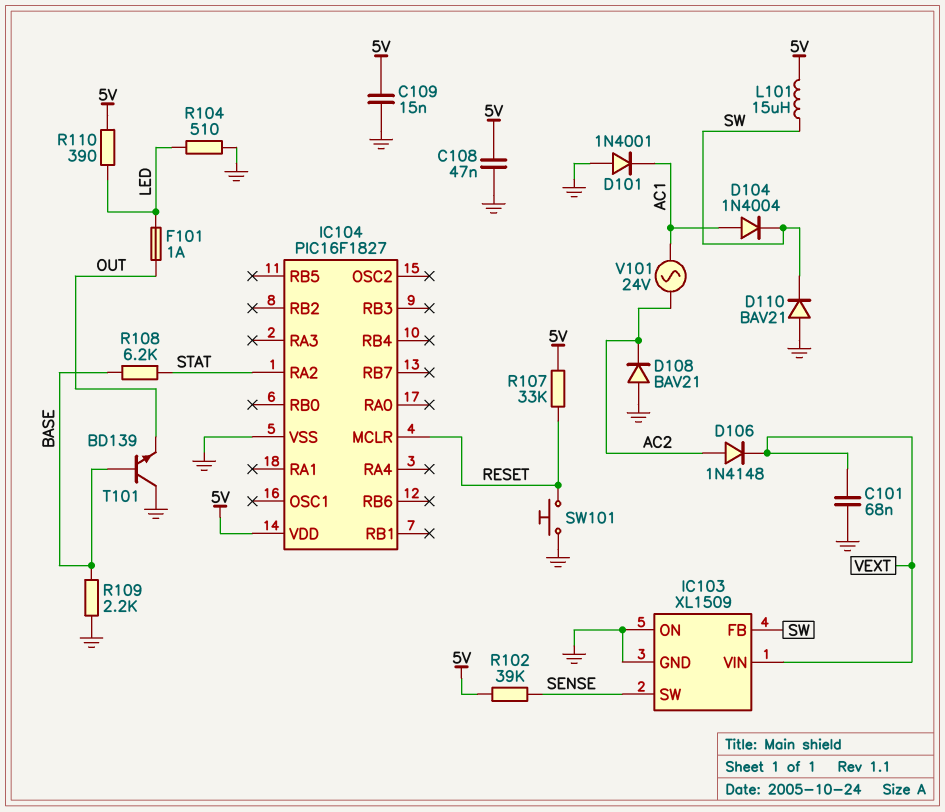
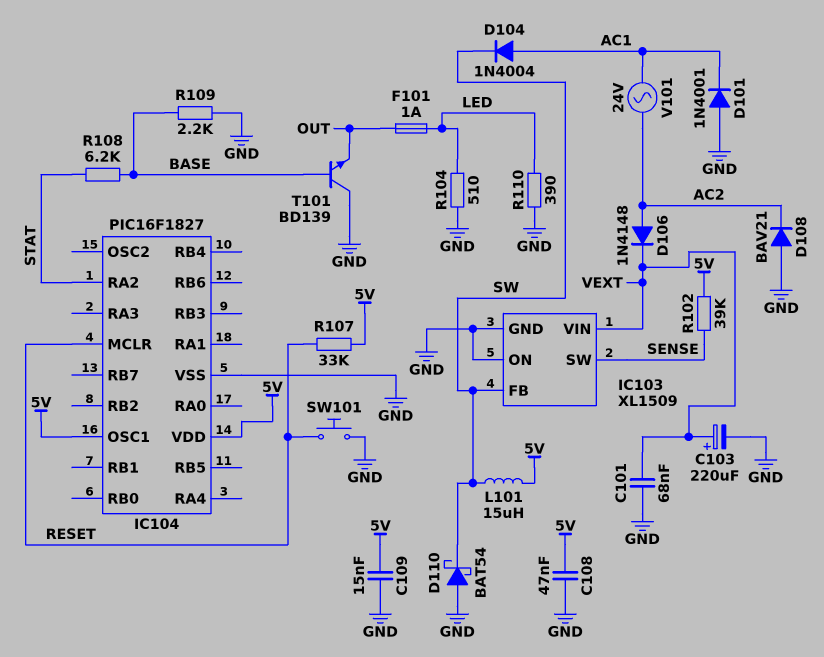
C103: none -> 220uF (plus VEXT, minus GND)
D110: diode BAV21 (A GND, K SW) -> schottky BAT54 (A GND, K SW)
IC104 pin OSC1: none -> 5V
R110: 390 (5V, LED) -> 390 (GND, LED)

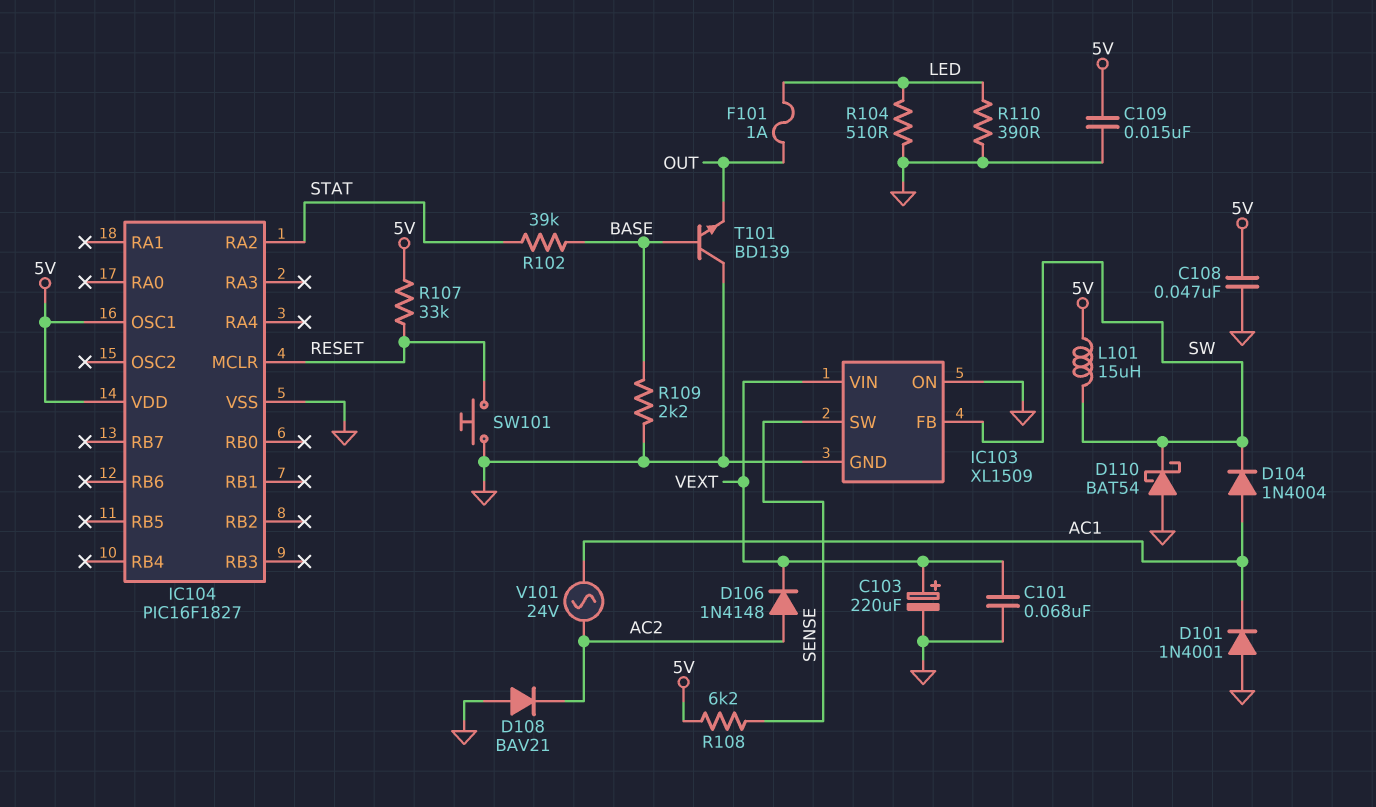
R102: 39k (5V, SENSE) -> 39k (BASE, STAT)
R108: 6.2k (BASE, STAT) -> 6.2k (5V, SENSE)

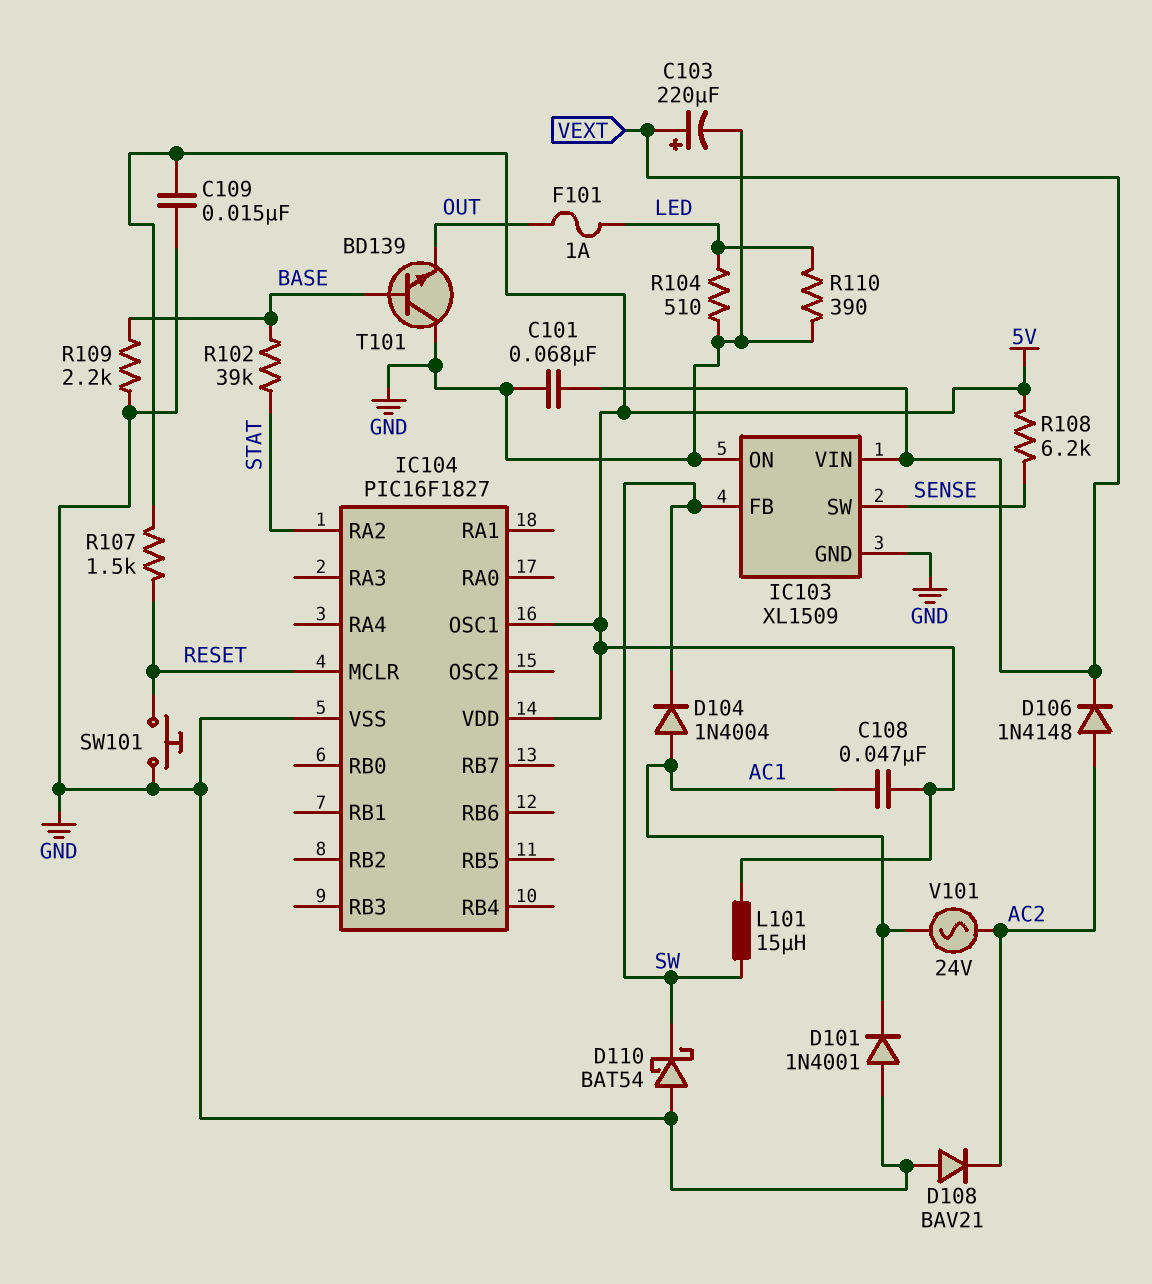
C108: 47nF (5V, GND) -> 47nF (5V, AC1)
R107: 33k (5V, RESET) -> 1.5k (5V, RESET)

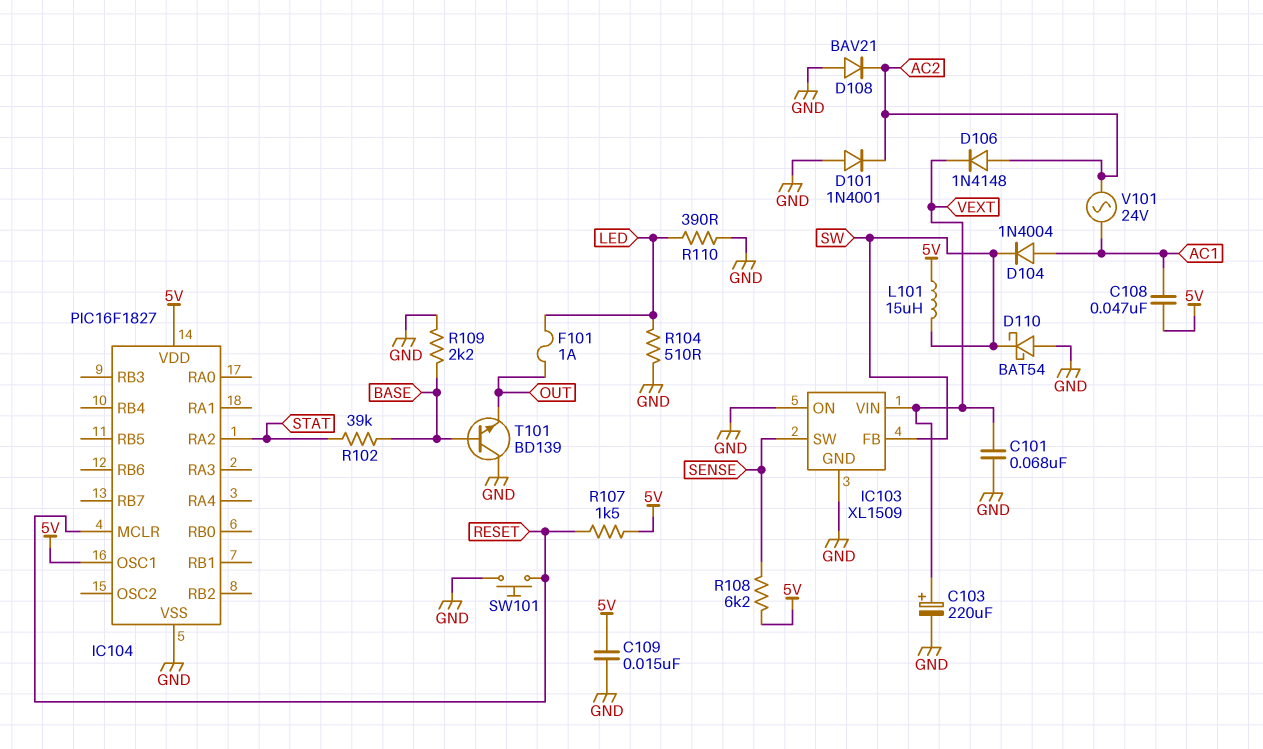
D101: diode 1N4001 (A GND, K AC1) -> diode 1N4001 (A GND, K AC2)

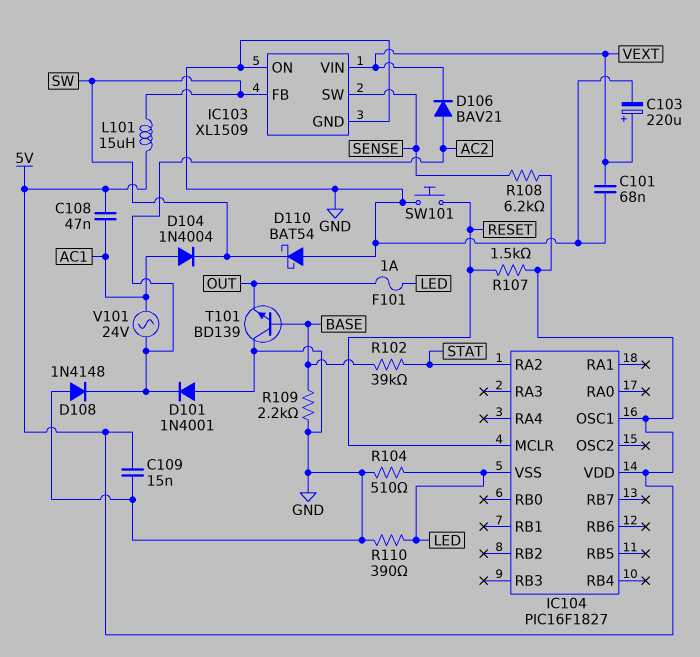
D106: diode 1N4148 (A AC2, K VEXT) -> diode BAV21 (A AC2, K VEXT)
D108: diode BAV21 (A GND, K AC2) -> diode 1N4148 (A GND, K AC2)
IC104 pin VSS: GND -> LED

